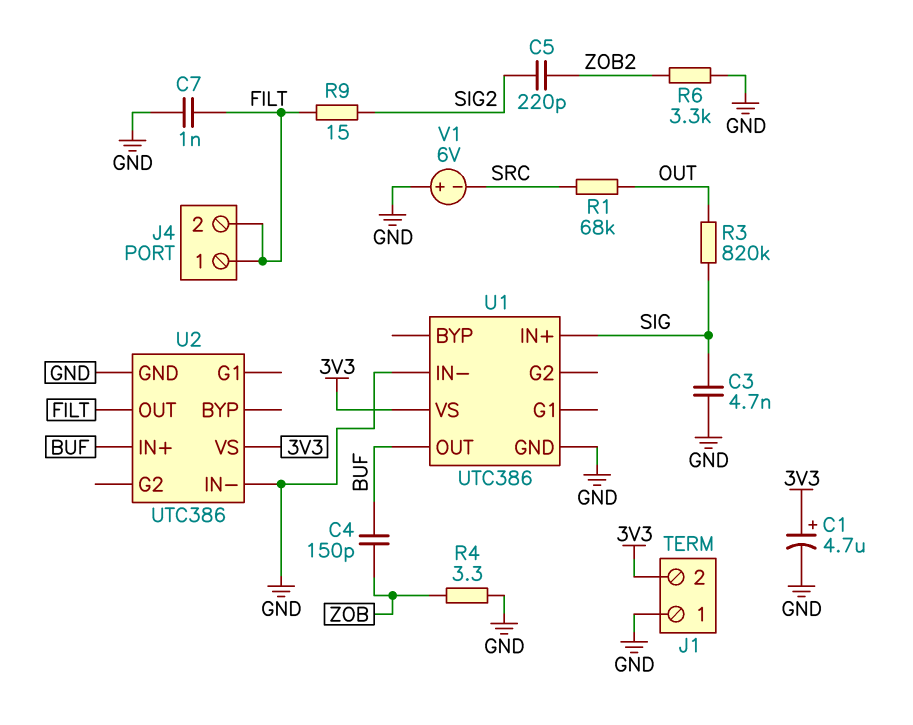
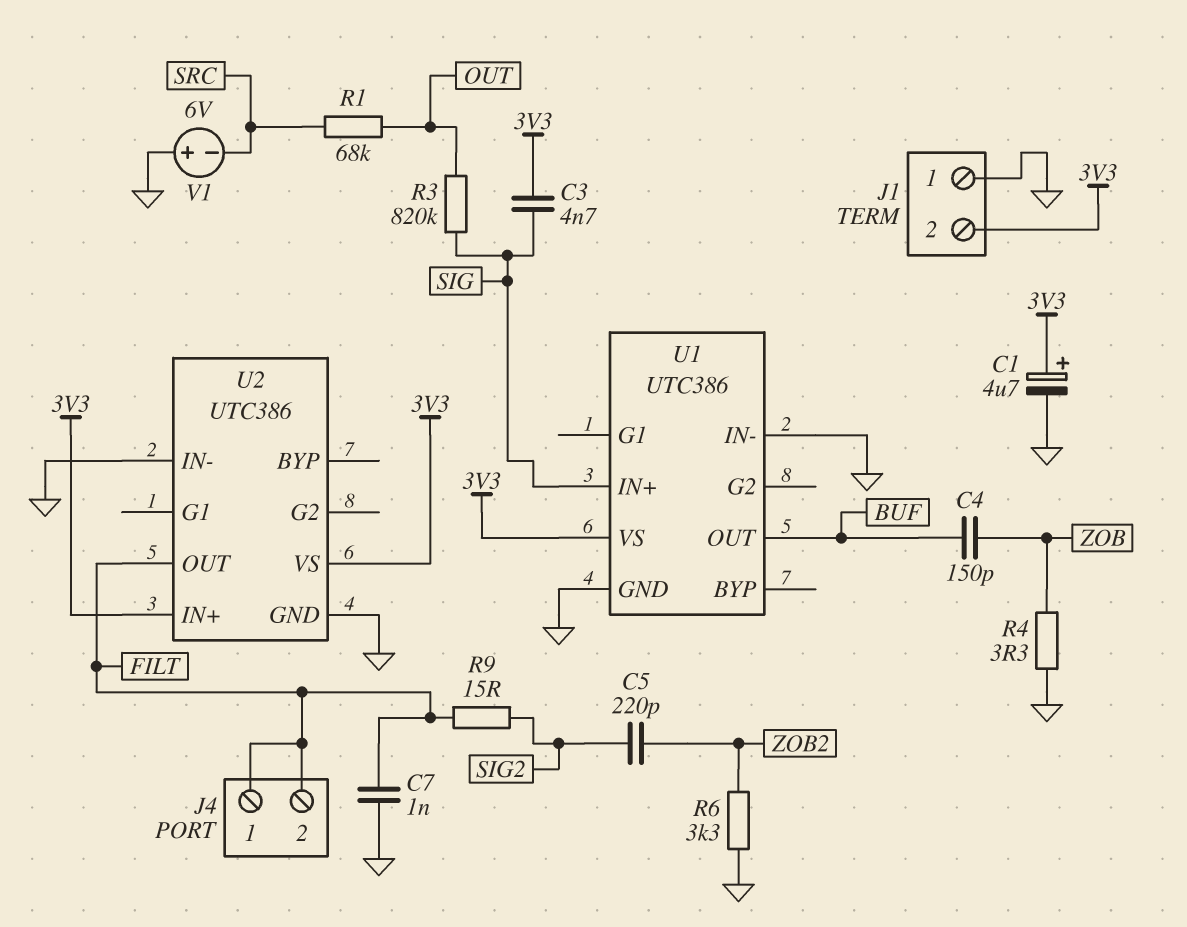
C3: 4.7nF (GND, SIG) -> 4.7nF (3V3, SIG)
U2 pin IN+: BUF -> 3V3

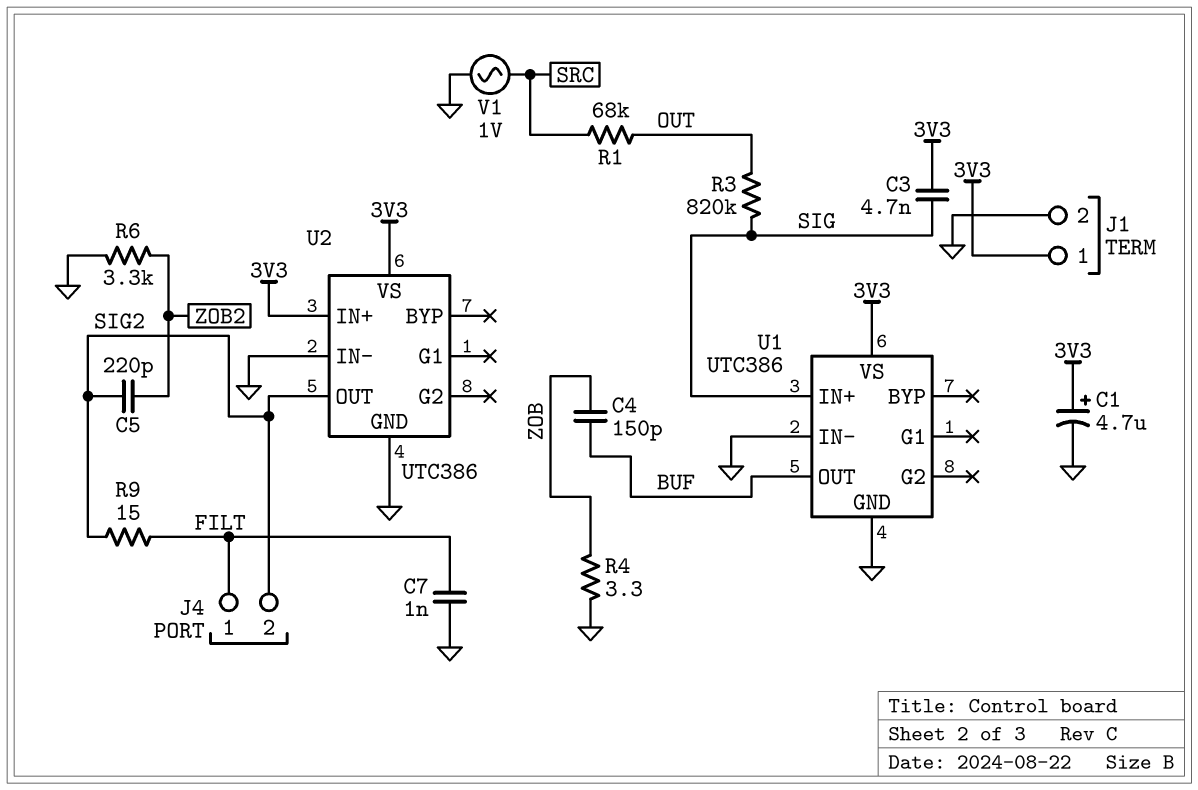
J1 pin 1: GND -> 3V3
J1 pin 2: 3V3 -> GND
J4 pin 2: FILT -> SIG2
U2 pin OUT: FILT -> SIG2
V1: 6V (plus GND, minus SRC) -> AC 1V (GND, SRC)

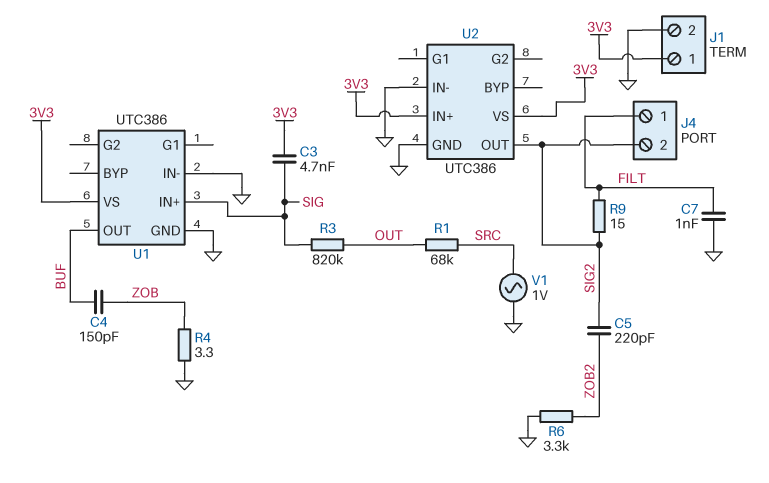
C1: 4.7uF (plus 3V3, minus GND) -> none

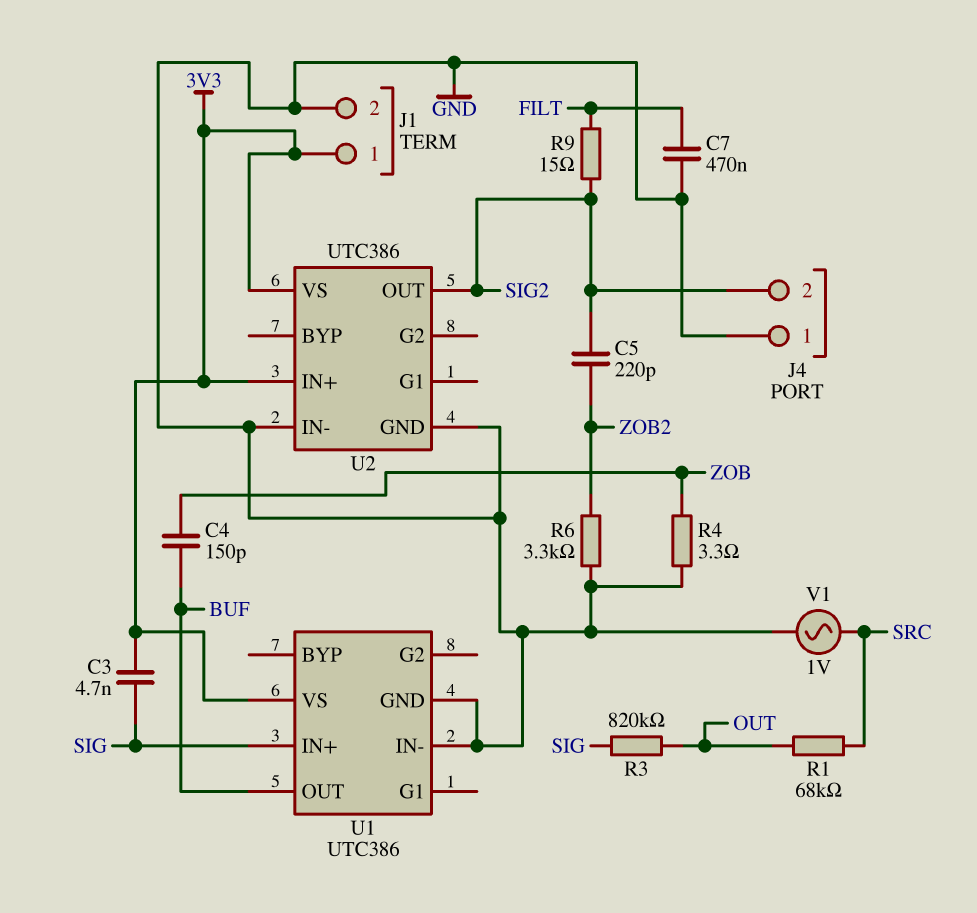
C7: 1nF (FILT, GND) -> 470nF (FILT, GND)
J4 pin 1: FILT -> GND

